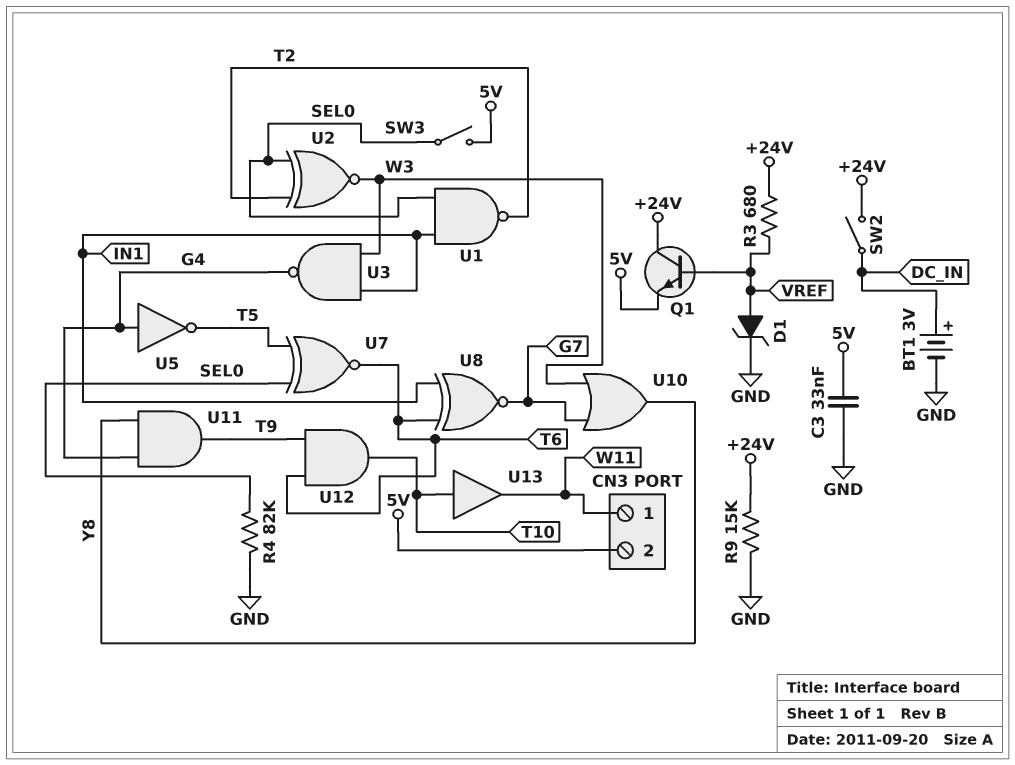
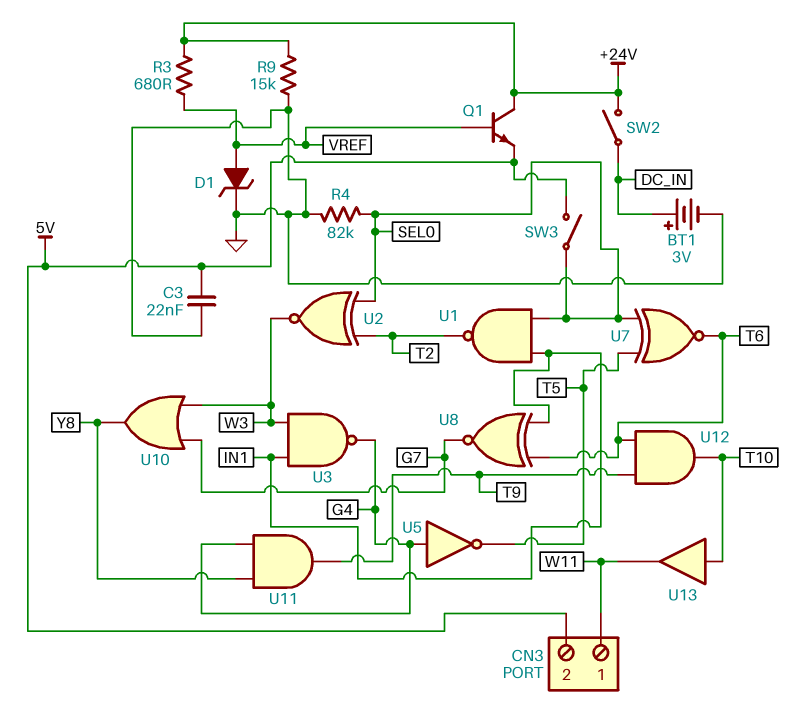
C3: 33nF (5V, GND) -> 22nF (5V, GND)

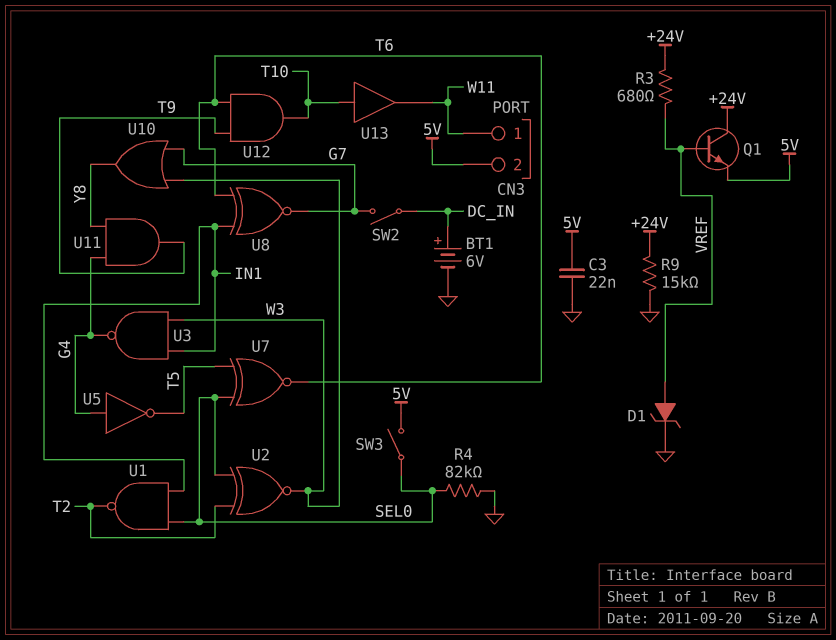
BT1: 3V (plus DC_IN, minus GND) -> 6V (plus DC_IN, minus GND)
SW2: switch (+24V, DC_IN) -> switch (DC_IN, G7)

